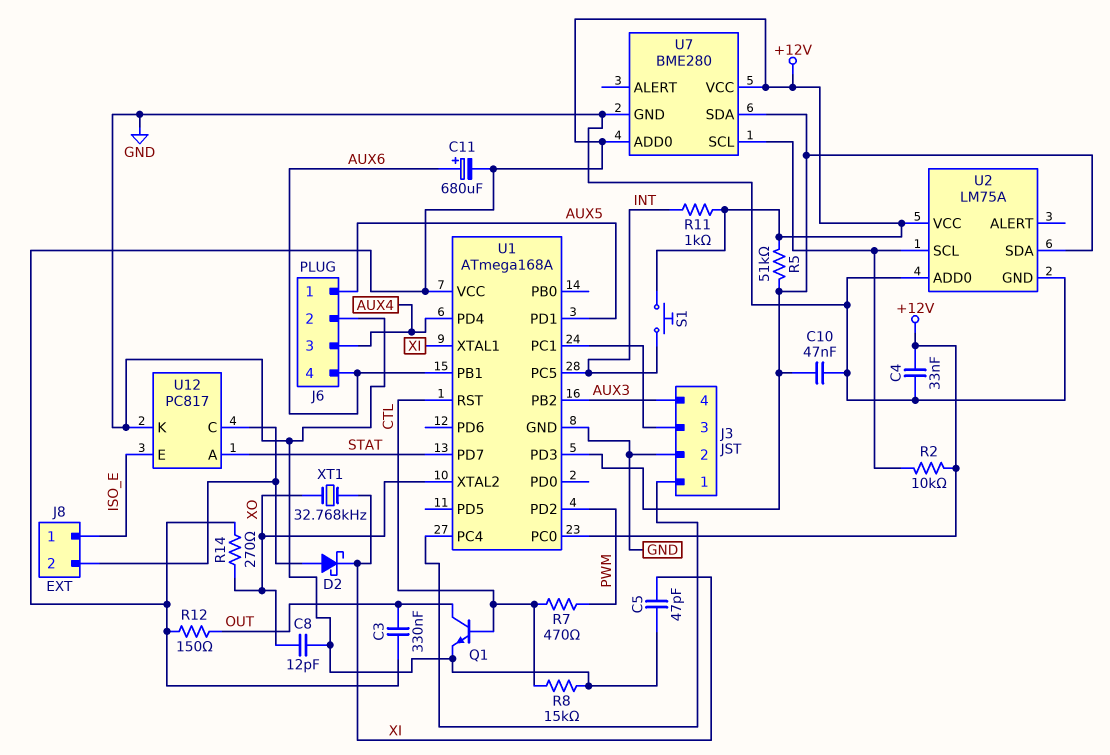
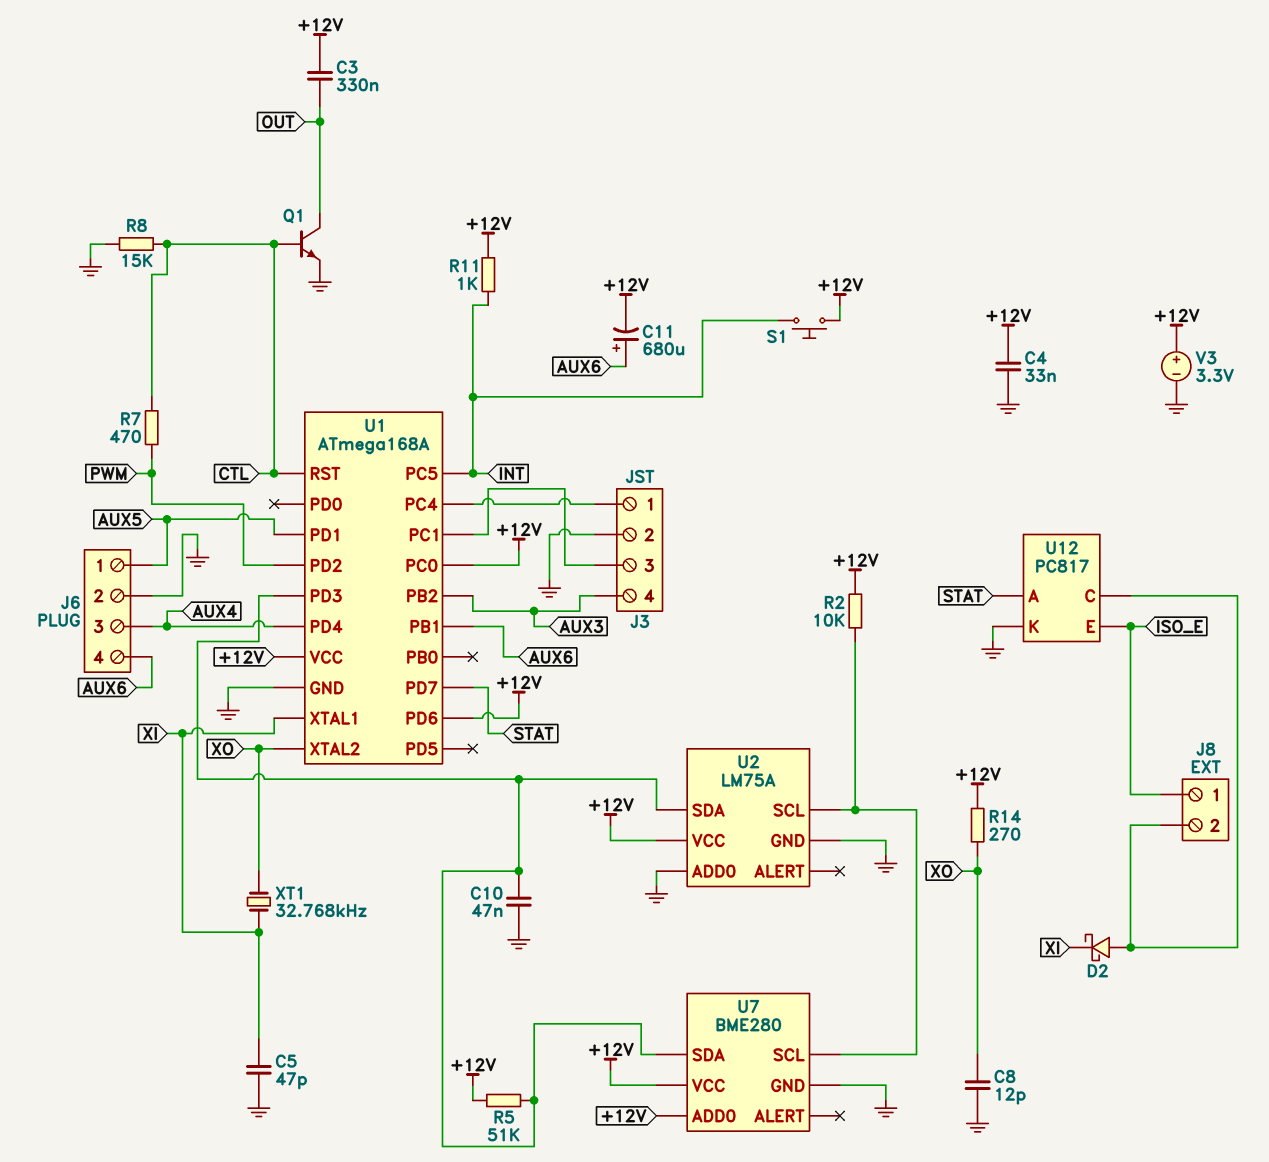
R12: 150 (+12V, OUT) -> none
U1 pin PD6: none -> +12V
V3: none -> 3.3V (plus +12V, minus GND)

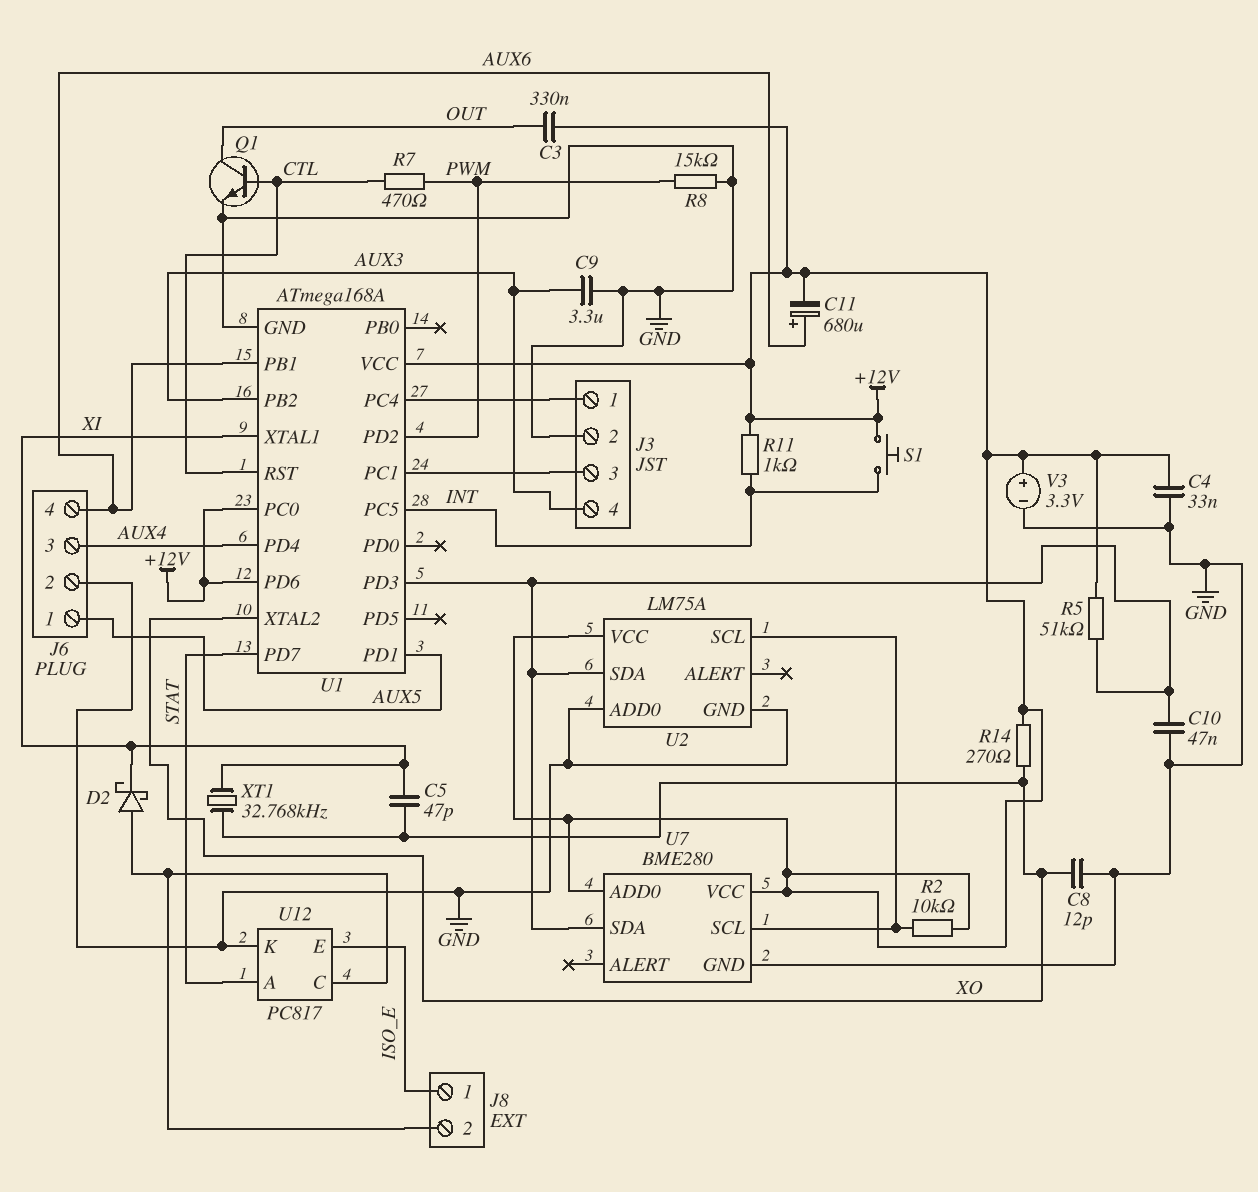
C5: 47pF (GND, XI) -> 47pF (XI, XO)
C9: none -> 3.3uF (AUX3, GND)
R8: 15k (CTL, GND) -> 15k (GND, PWM)

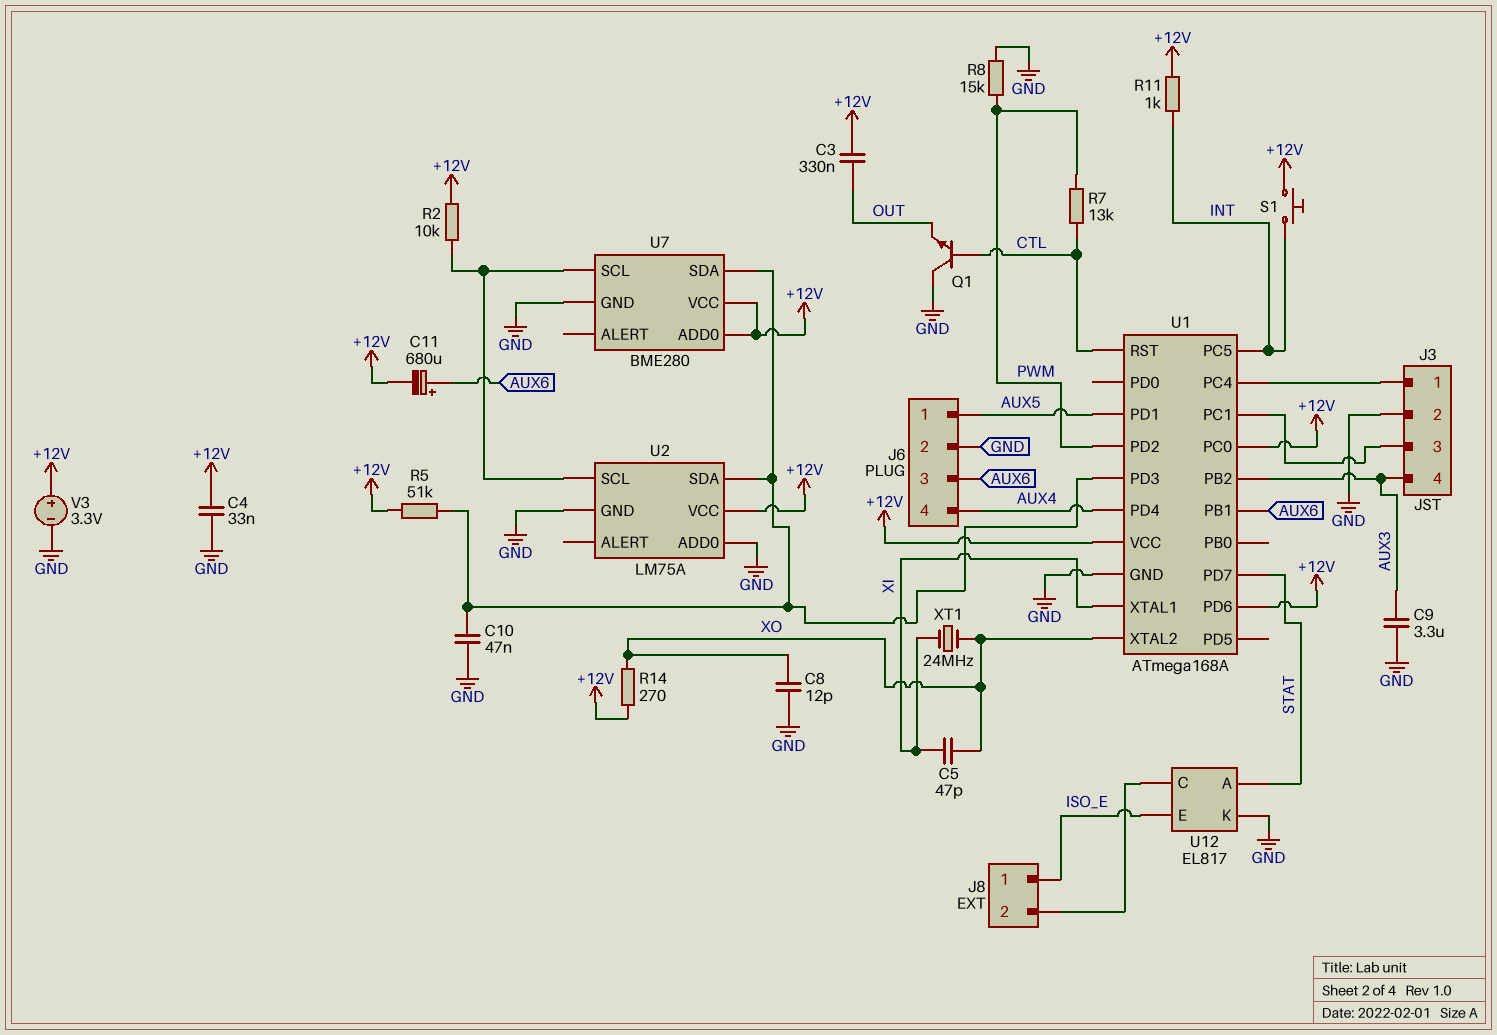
D2: schottky (A J8/2, K XI) -> none
J6 pin 3: AUX4 -> AUX6
J6 pin 4: AUX6 -> AUX4
Q1: NPN (B CTL, C OUT, E GND) -> NPN (B CTL, C GND, E OUT)
R7: 470 (CTL, PWM) -> 13k (CTL, PWM)
U12: PC817 -> EL817
XT1: 32.768kHz (XI, XO) -> 24MHz (XI, XO)

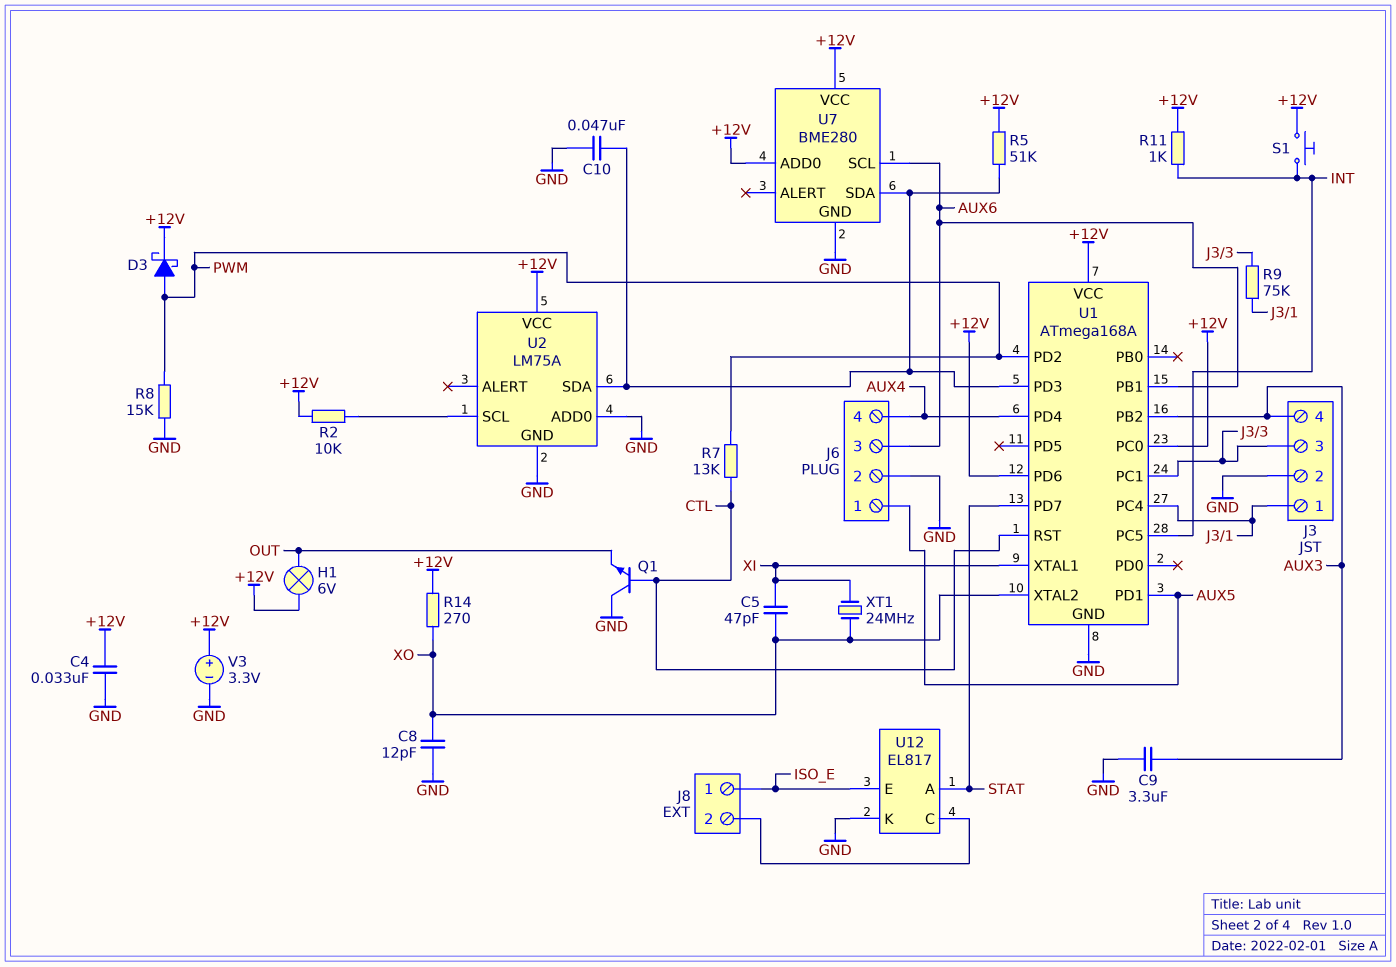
C3: 330nF (+12V, OUT) -> none
C11: 680uF (plus AUX6, minus +12V) -> none
D3: none -> schottky (A PWM, K +12V)
H1: none -> lamp 6V (+12V, OUT)
R9: none -> 75k (J3/1, J3/3)
U7 pin SCL: U2/SCL -> AUX6

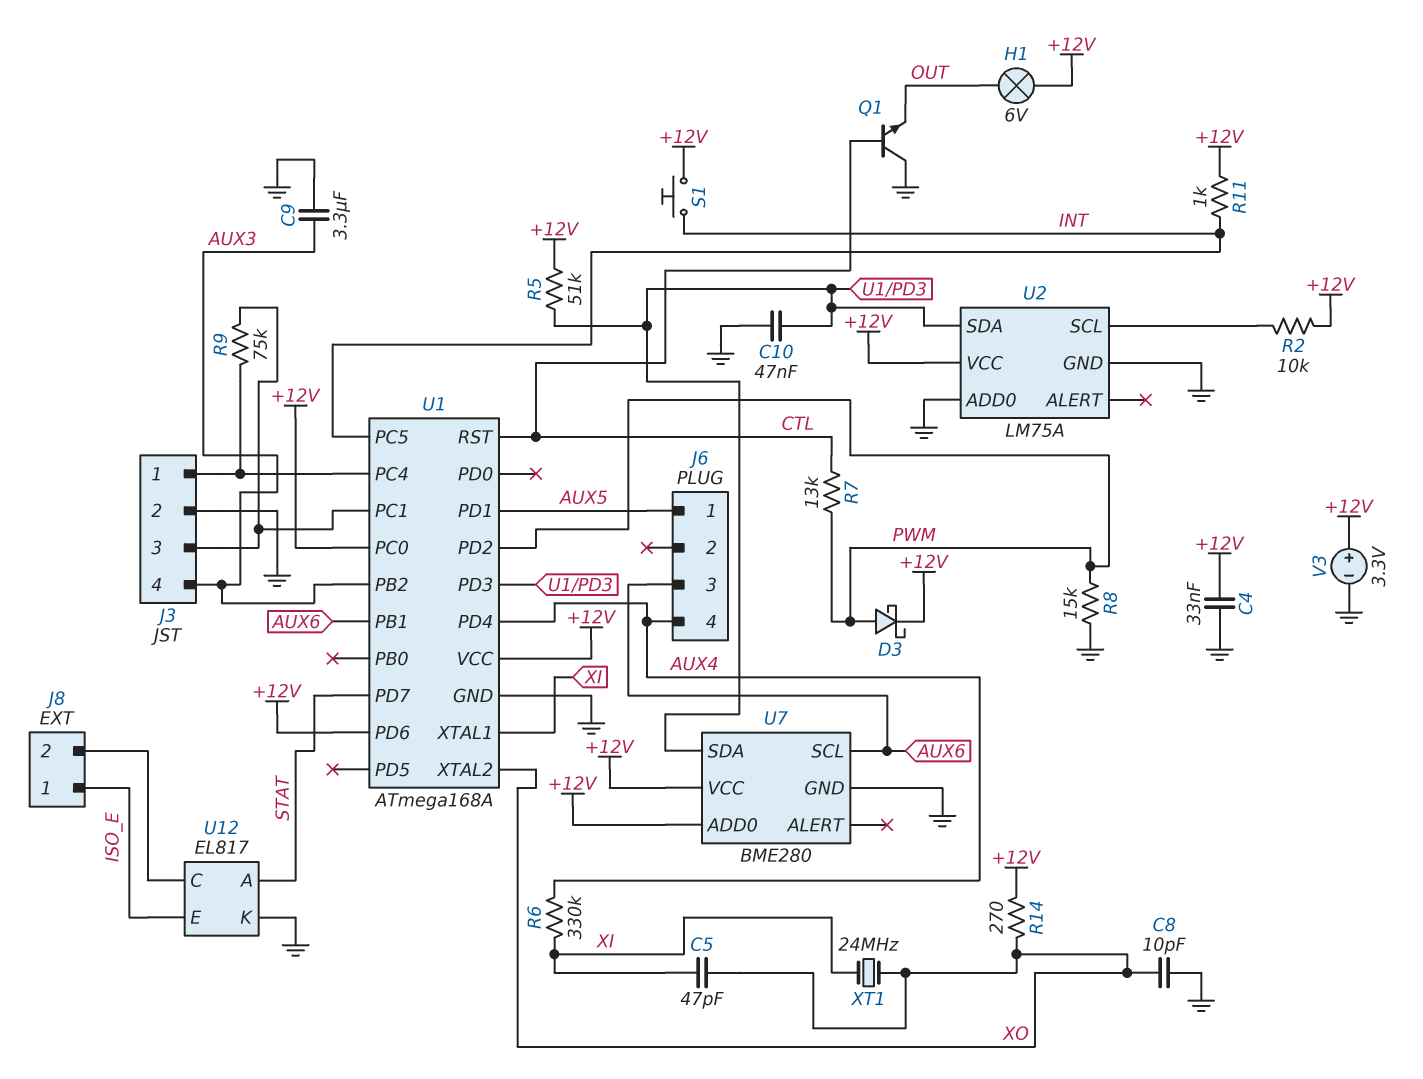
C8: 12pF (GND, XO) -> 10pF (GND, XO)
J6 pin 2: GND -> none
R6: none -> 330k (AUX4, XI)

